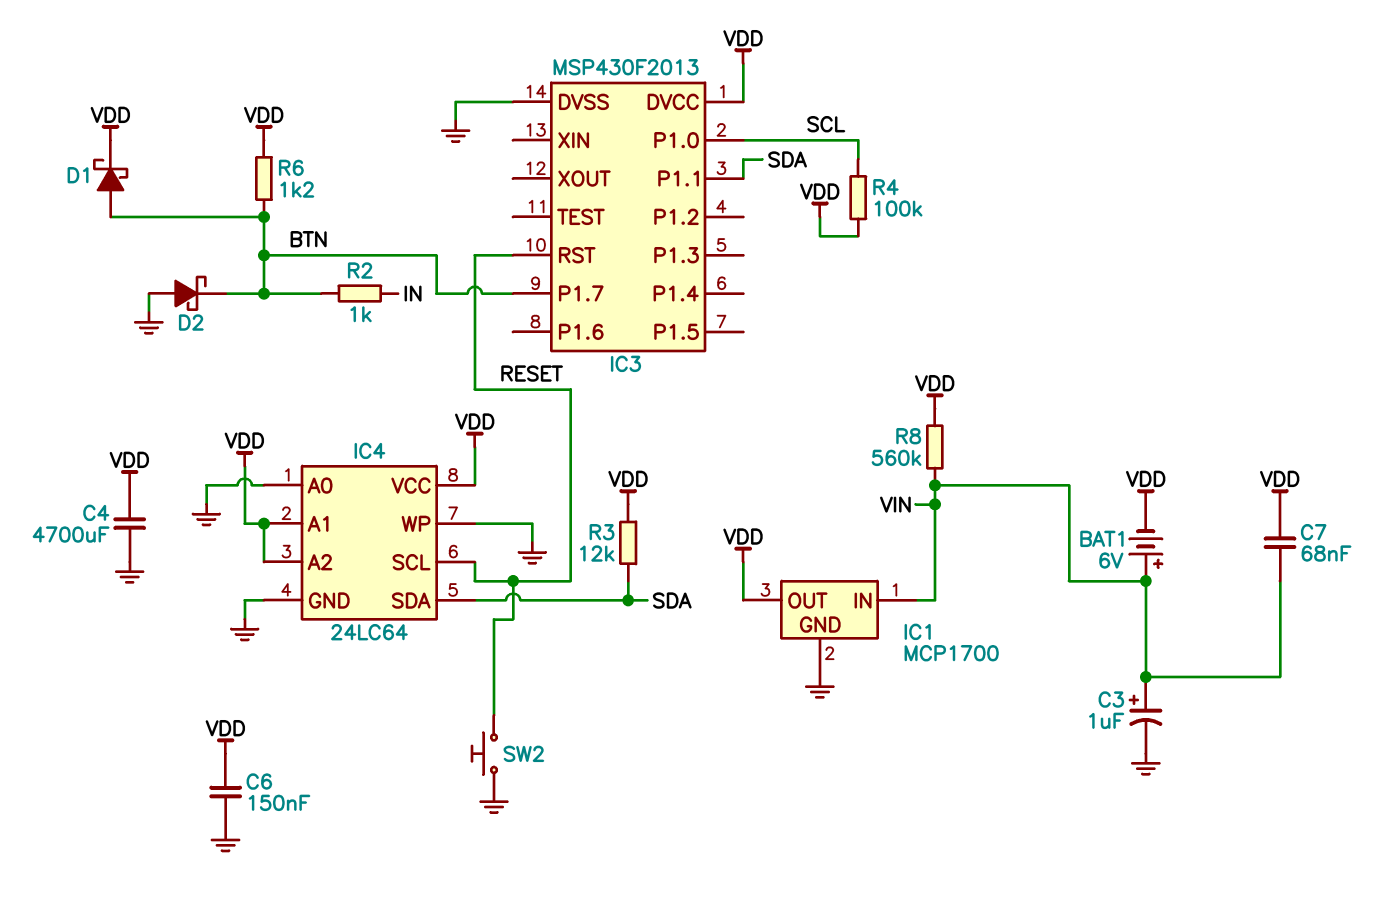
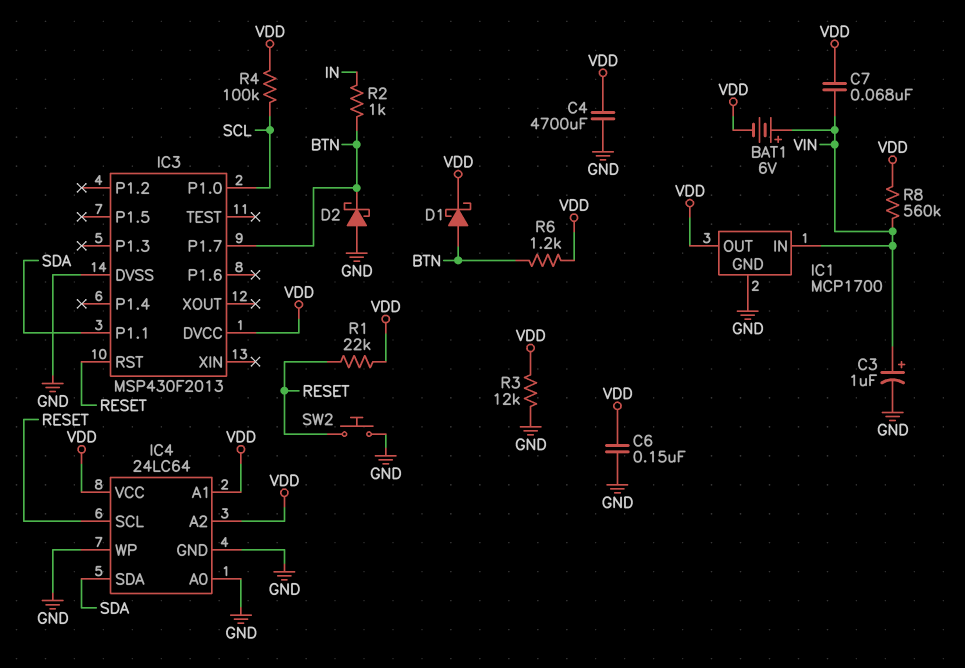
R1: none -> 22k (RESET, VDD)
R3: 12k (SDA, VDD) -> 12k (GND, VDD)

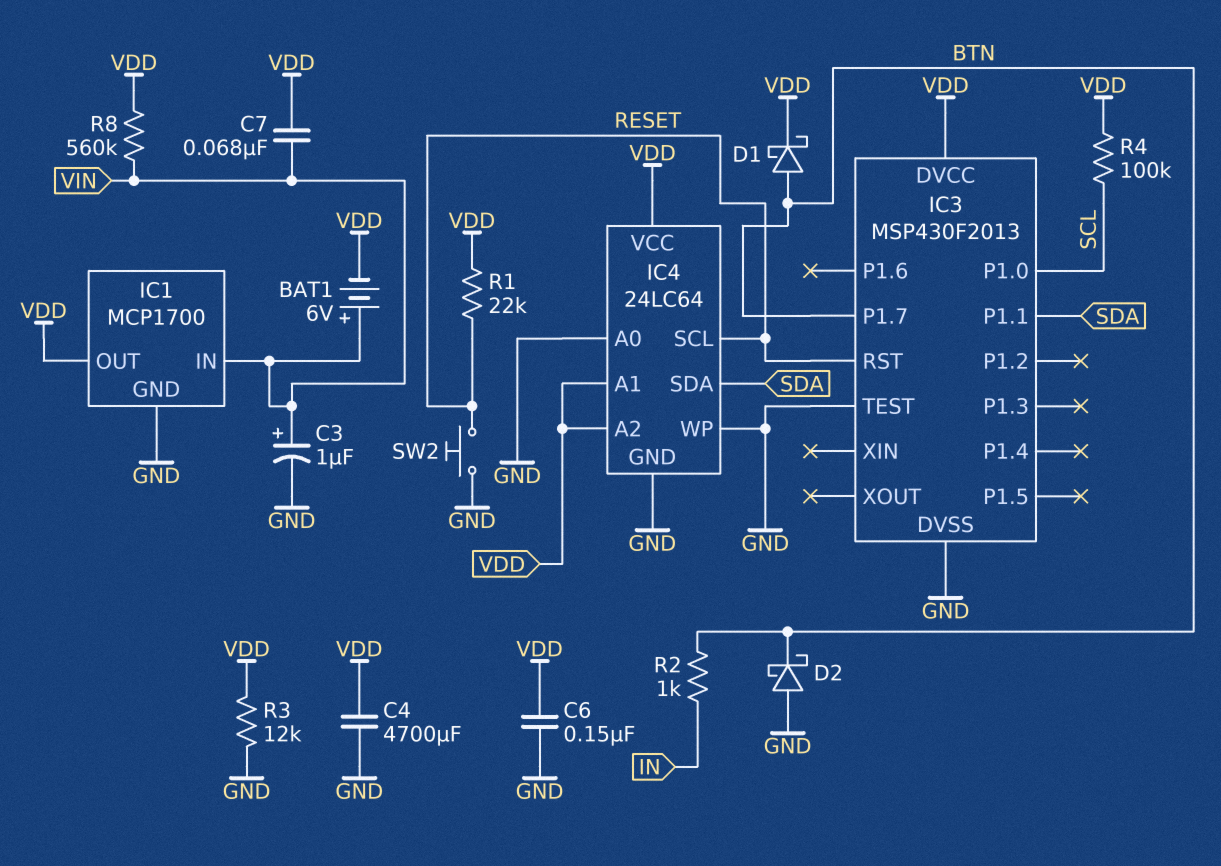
IC3 pin TEST: none -> GND
R6: 1.2k (BTN, VDD) -> none

